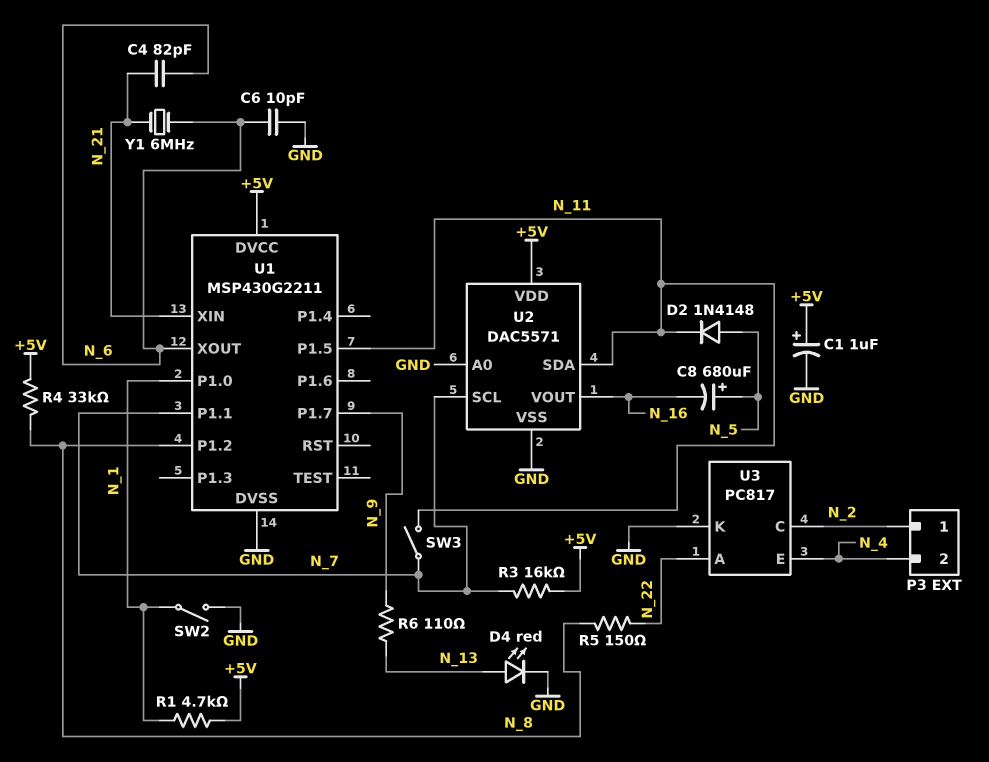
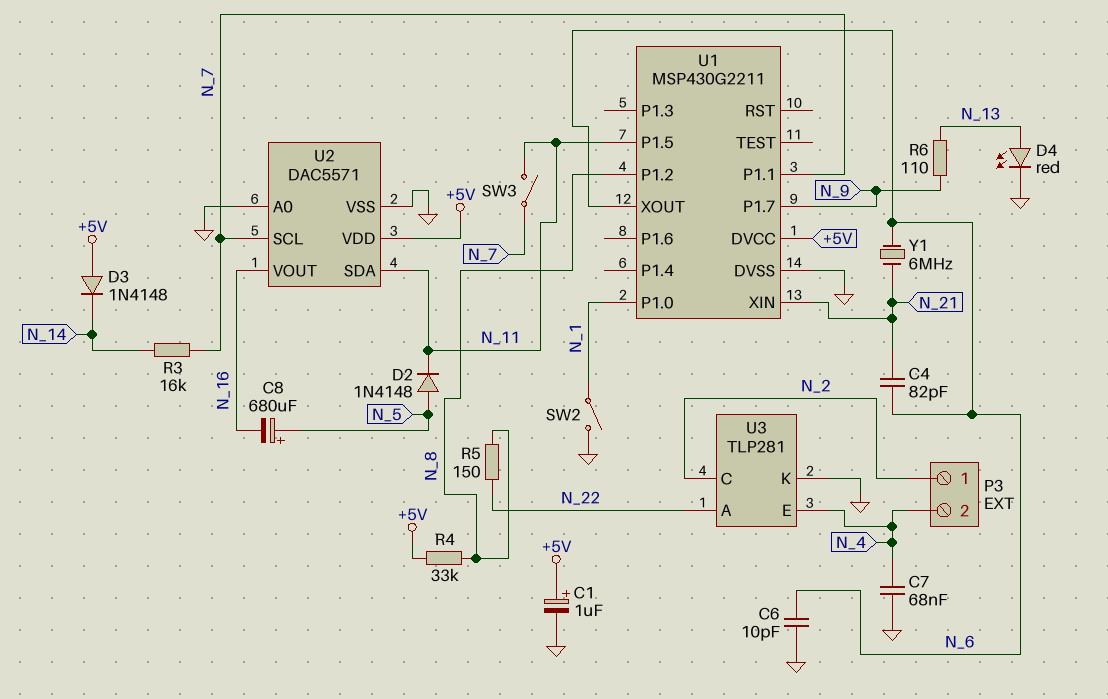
C7: none -> 68nF (GND, N_4)
D3: none -> diode 1N4148 (A +5V, K N_14)
R1: 4.7k (+5V, N_1) -> none
R3: 16k (+5V, N_7) -> 16k (N_7, N_14)
U3: PC817 -> TLP281

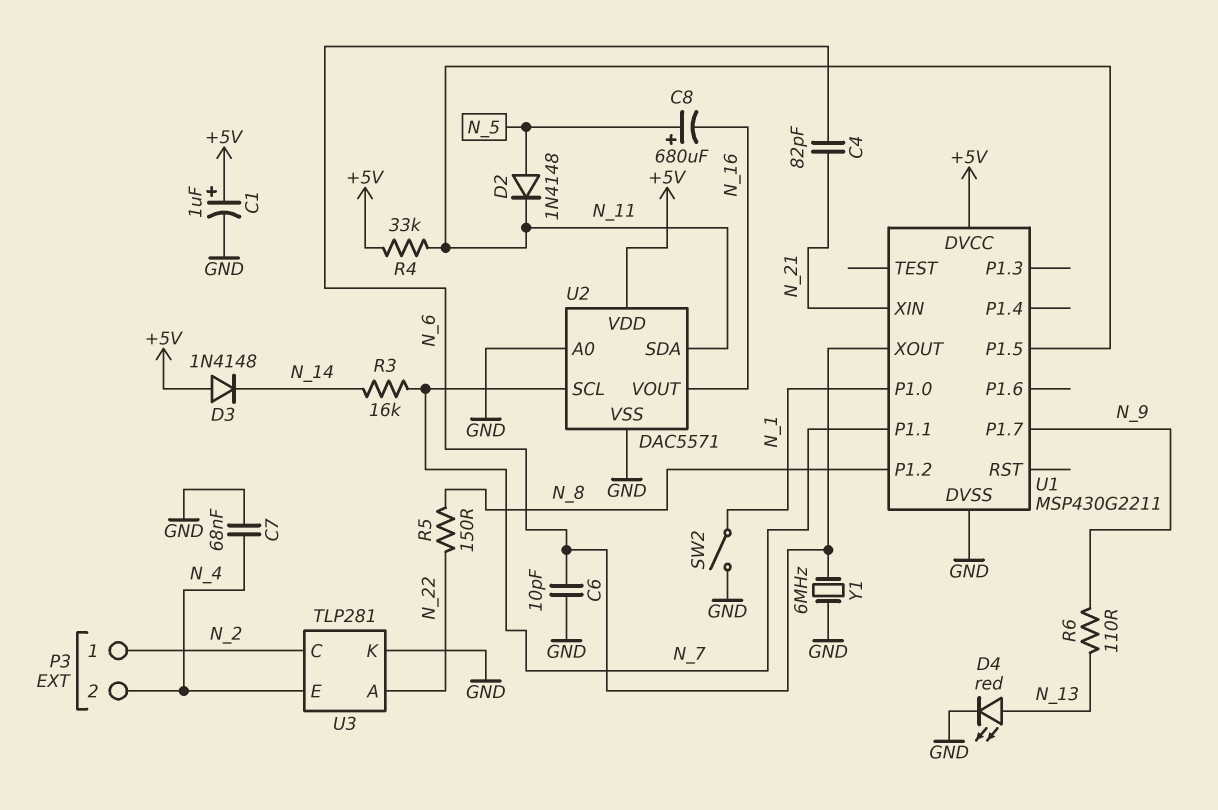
R4: 33k (+5V, N_8) -> 33k (+5V, N_11)
SW3: switch (N_7, N_11) -> none
Y1: 6MHz (N_6, N_21) -> 6MHz (GND, N_6)

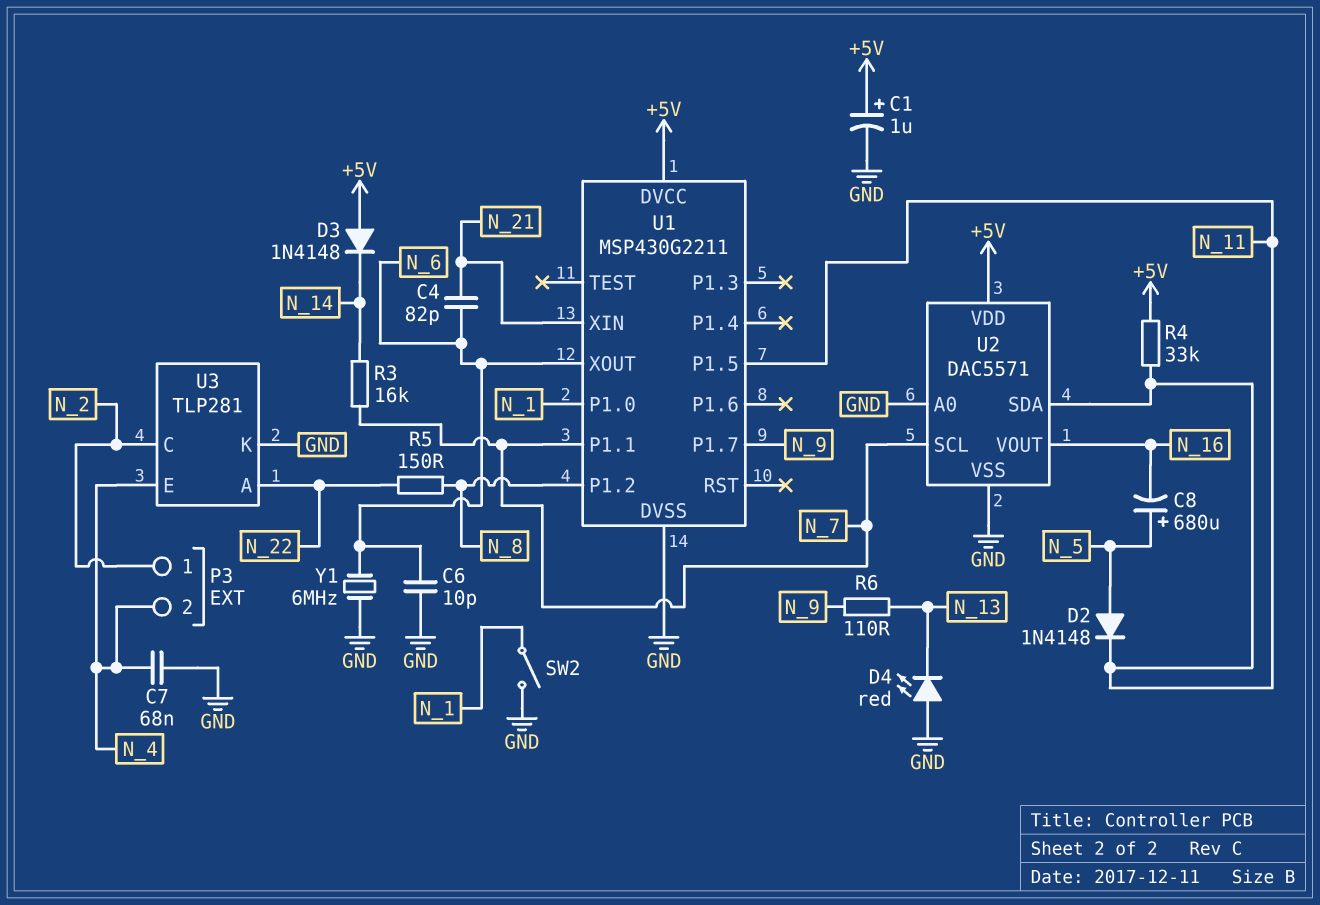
D4: LED red (A N_13, K GND) -> LED red (A GND, K N_13)

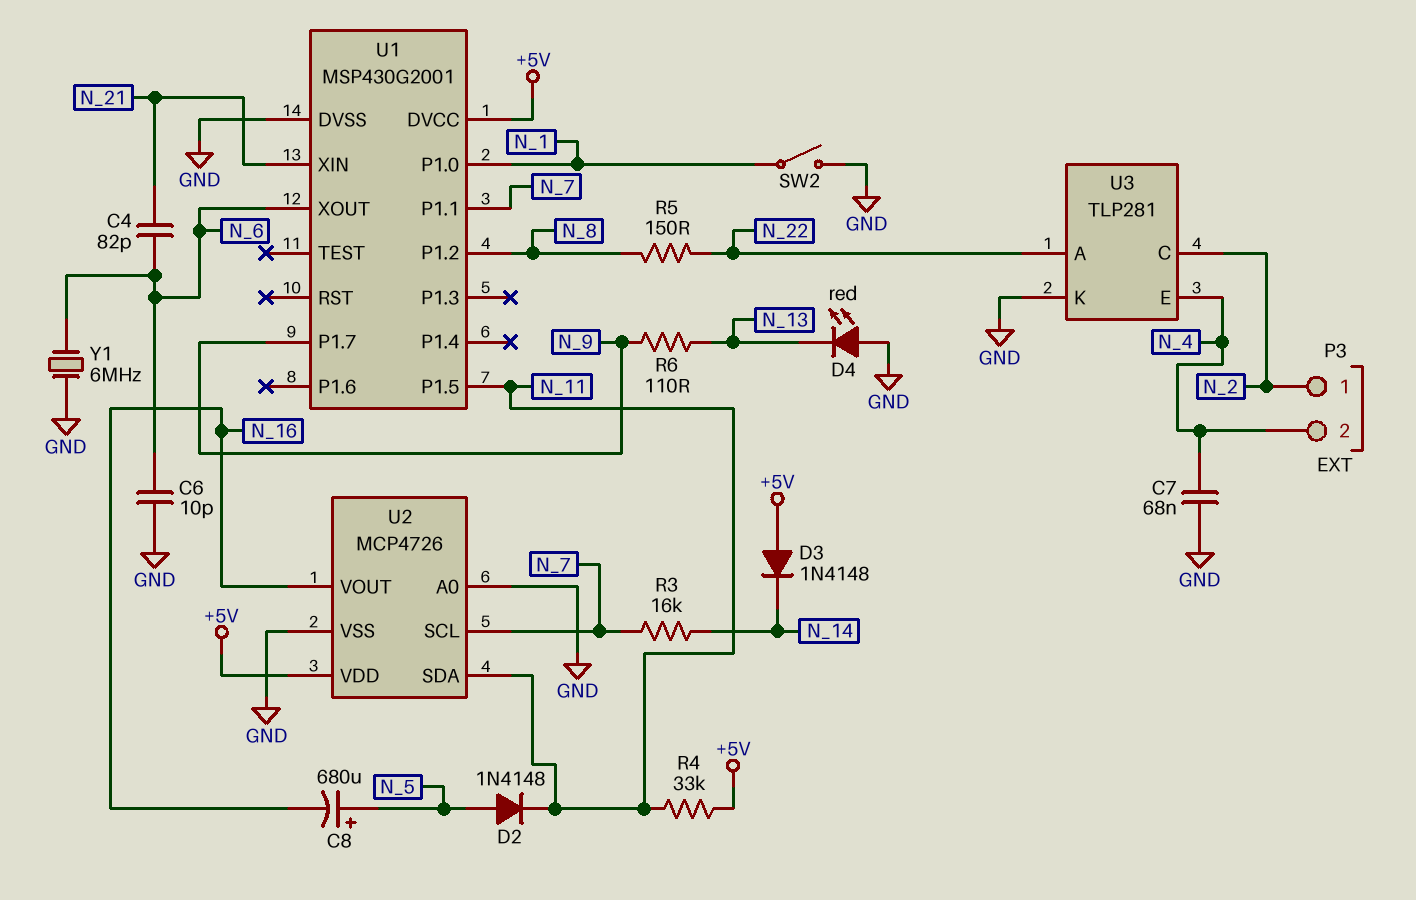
C1: 1uF (plus +5V, minus GND) -> none
U1: MSP430G2211 -> MSP430G2001
U2: DAC5571 -> MCP4726

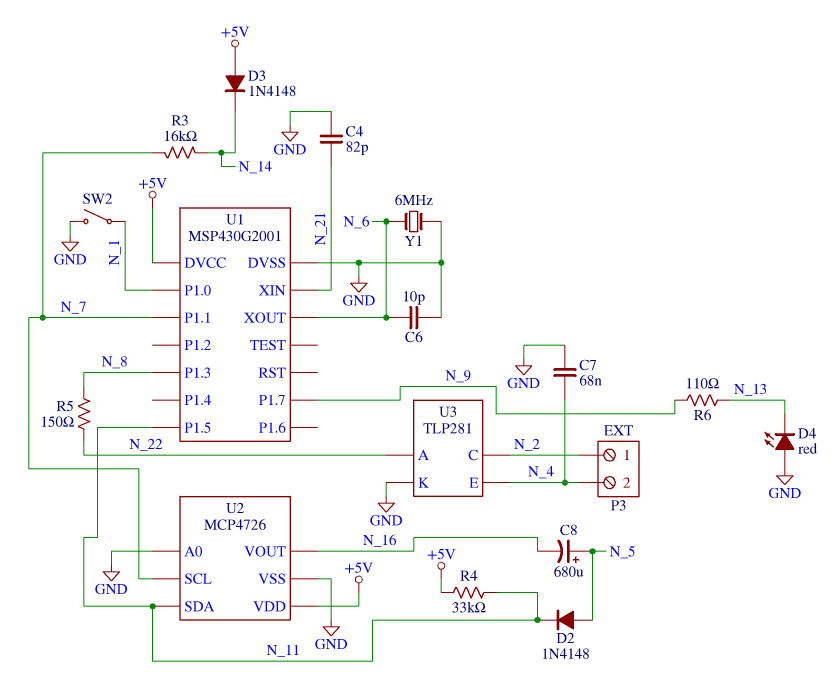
C4: 82pF (N_6, N_21) -> 82pF (GND, N_21)
U1 pin P1.2: N_8 -> none
U1 pin P1.3: none -> N_8

